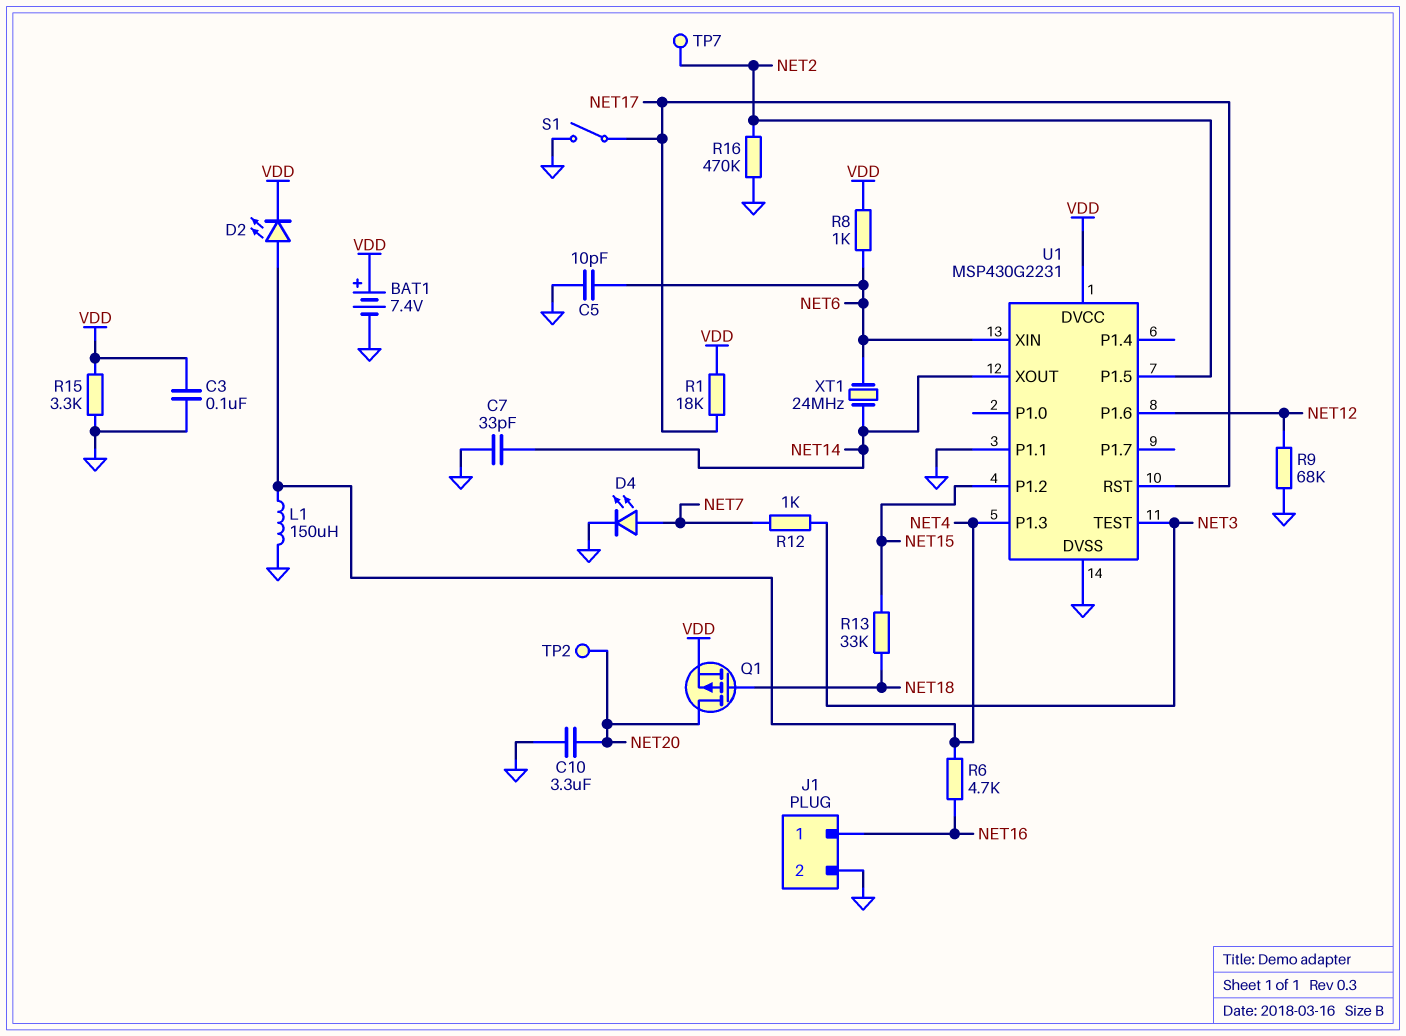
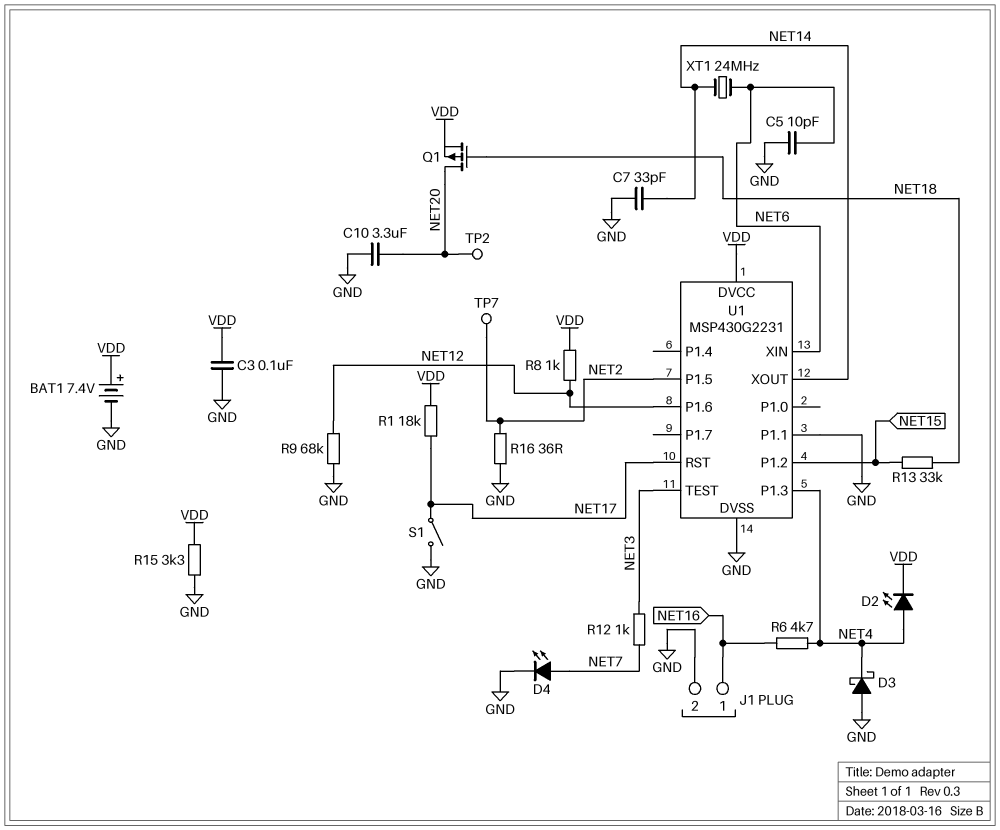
D3: none -> schottky (A GND, K NET4)
L1: 150uH (GND, NET4) -> none
R8: 1k (NET6, VDD) -> 1k (NET12, VDD)
R16: 470k (GND, NET2) -> 36 (GND, NET2)

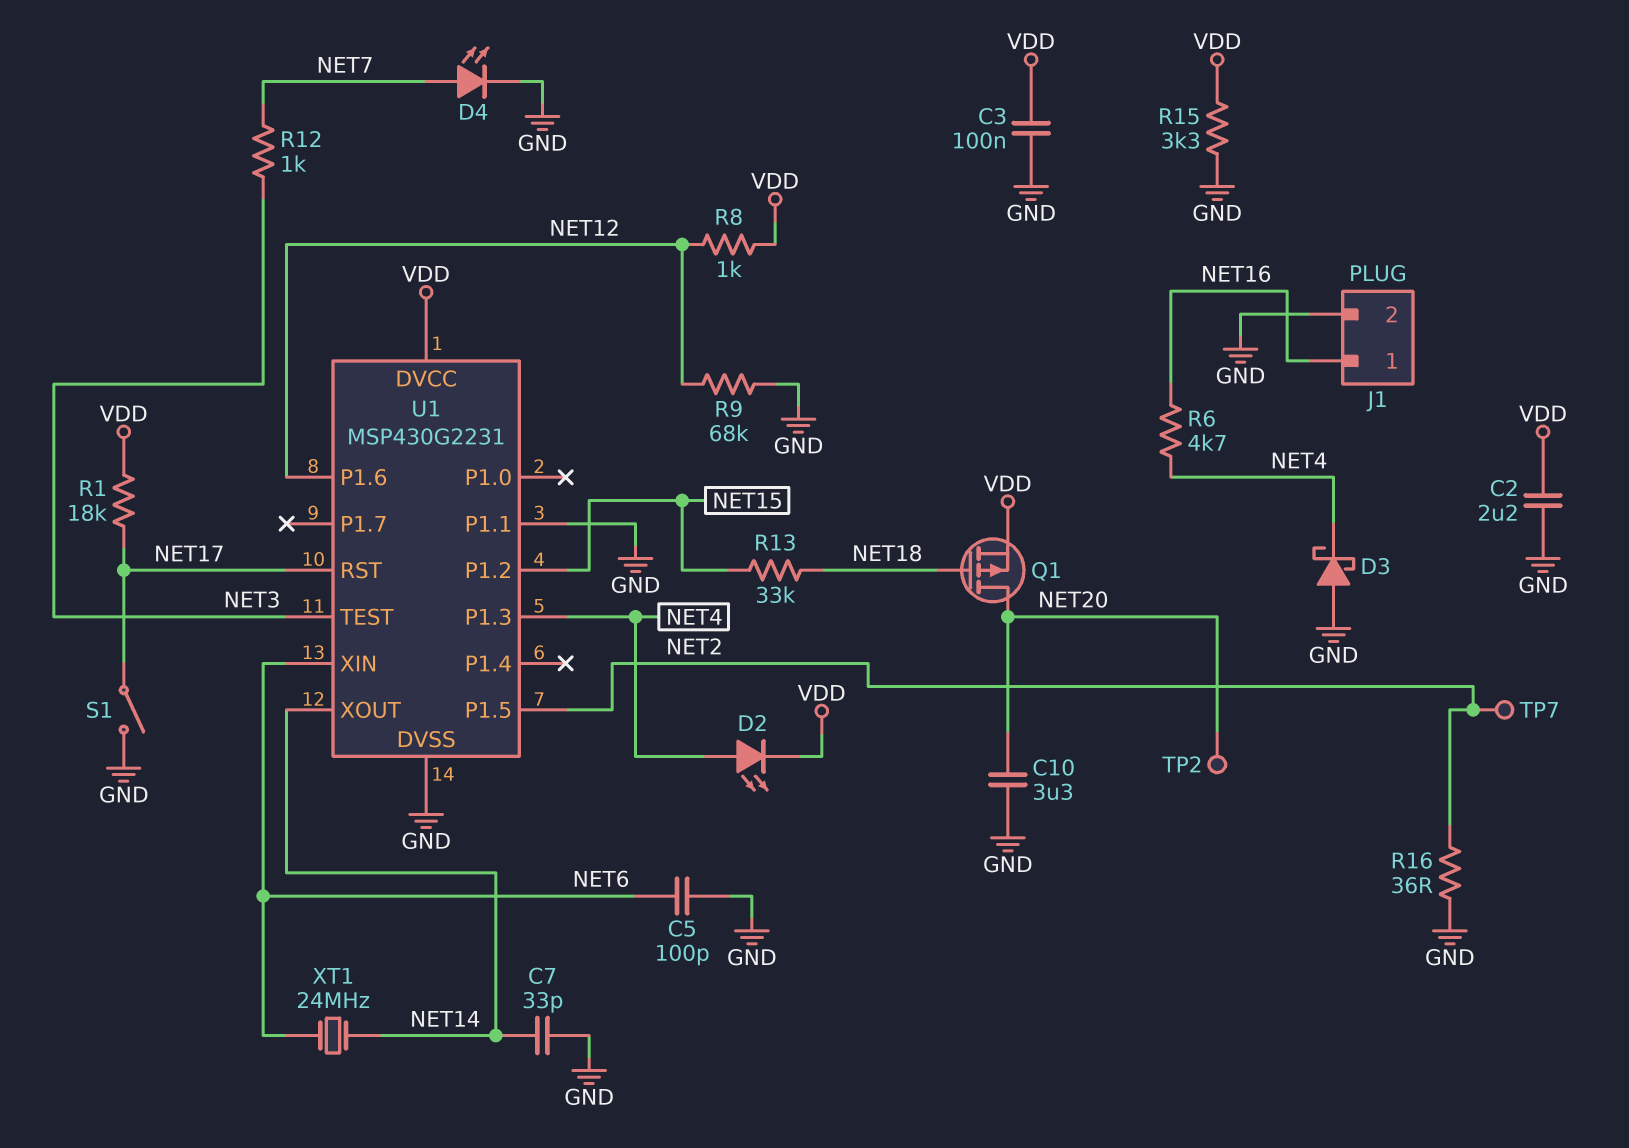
BAT1: 7.4V (plus VDD, minus GND) -> none
C2: none -> 2.2uF (GND, VDD)
C5: 10pF (GND, NET6) -> 100pF (GND, NET6)

